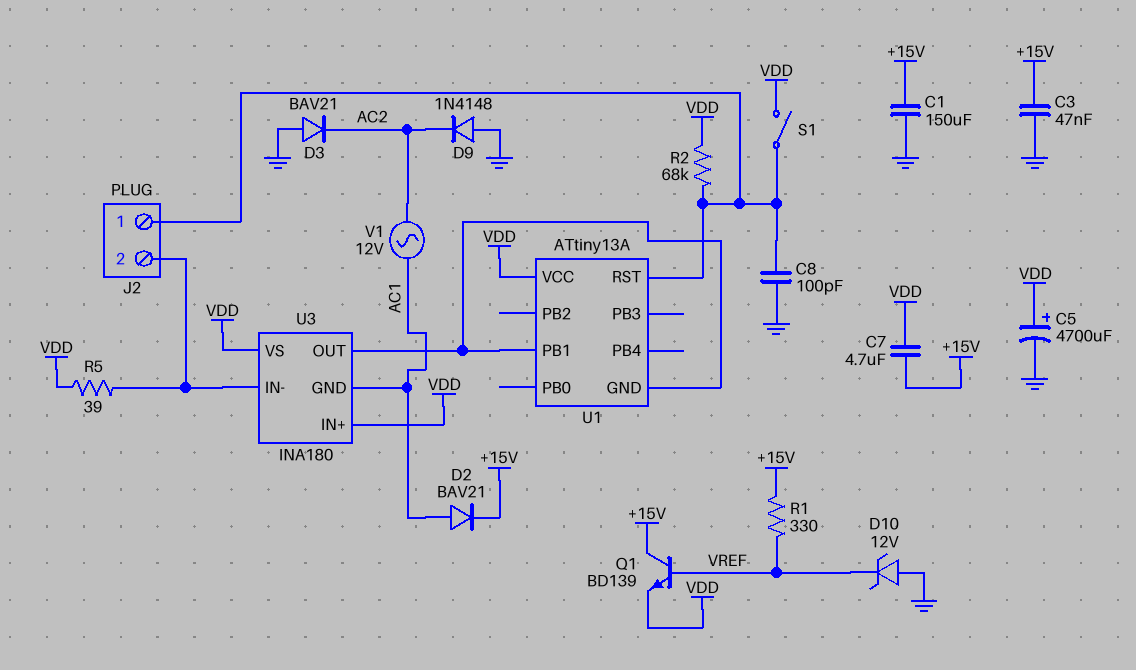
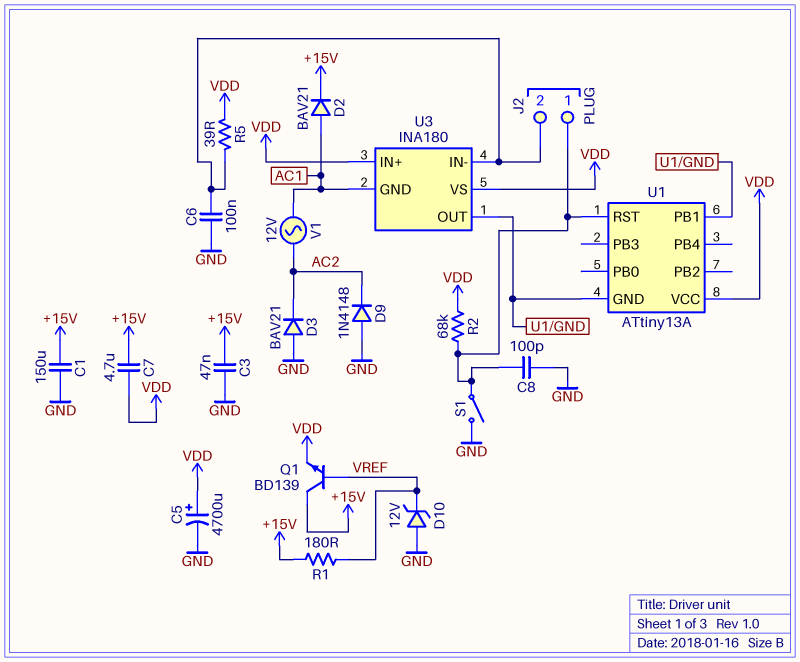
C6: none -> 100nF (GND, J2/2)
R1: 330 (+15V, VREF) -> 180 (+15V, VREF)
S1: switch (J2/1, VDD) -> switch (GND, J2/1)

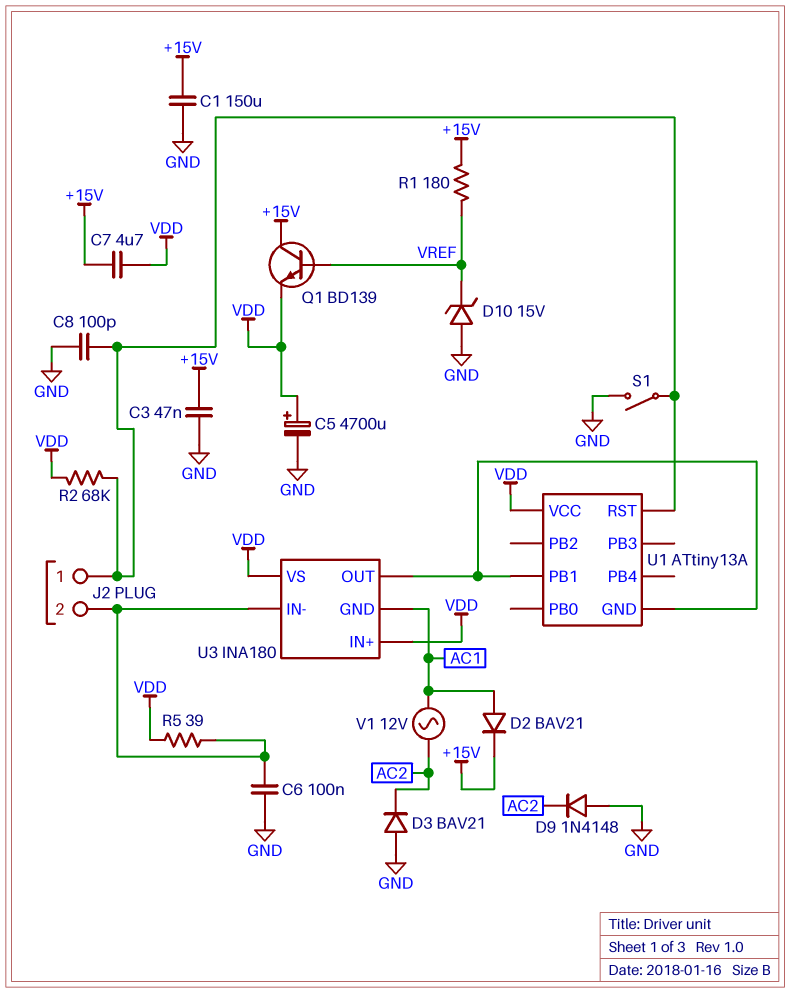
D10: zener 12V (A GND, K VREF) -> zener 15V (A GND, K VREF)

